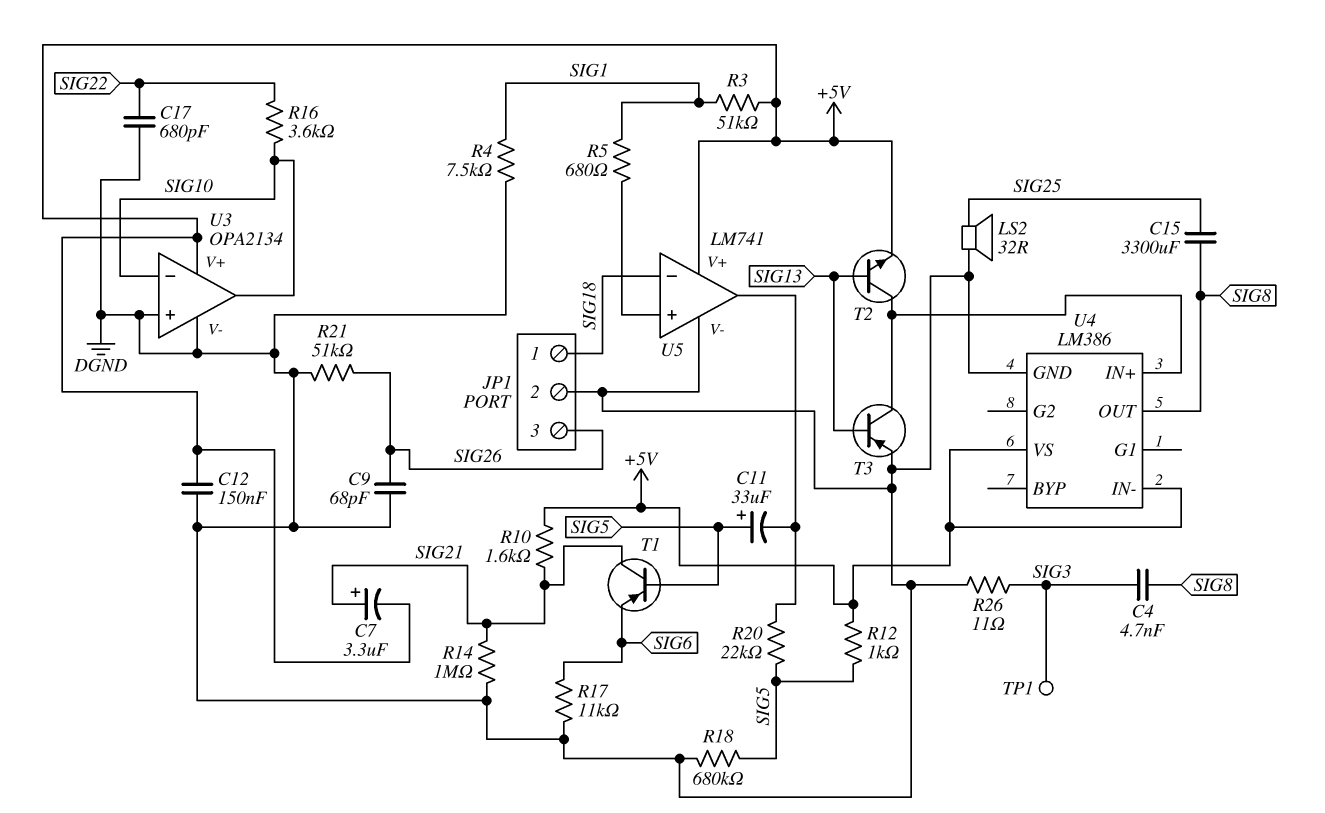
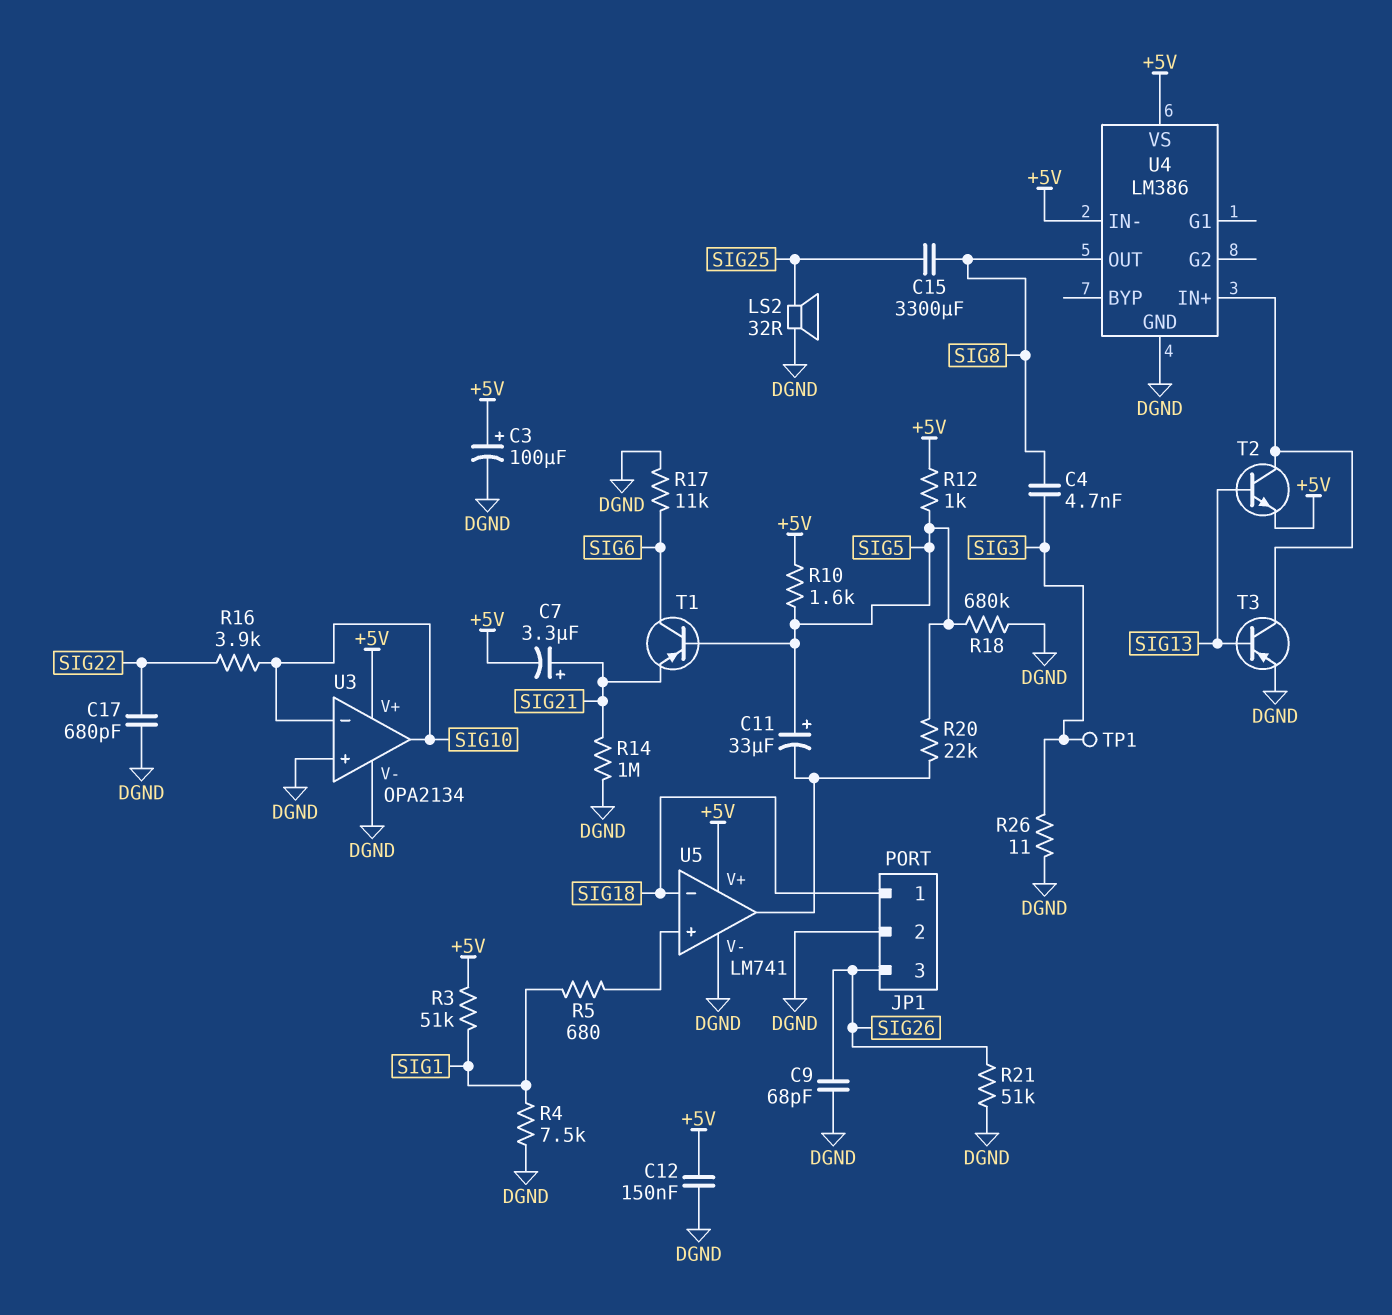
C3: none -> 100uF (plus +5V, minus DGND)
R10: 1.6k (+5V, SIG21) -> 1.6k (+5V, SIG5)
R16: 3.6k (SIG10, SIG22) -> 3.9k (SIG10, SIG22)
T1: PNP (B SIG5, C SIG21, E SIG6) -> PNP (B SIG5, C SIG6, E SIG21)

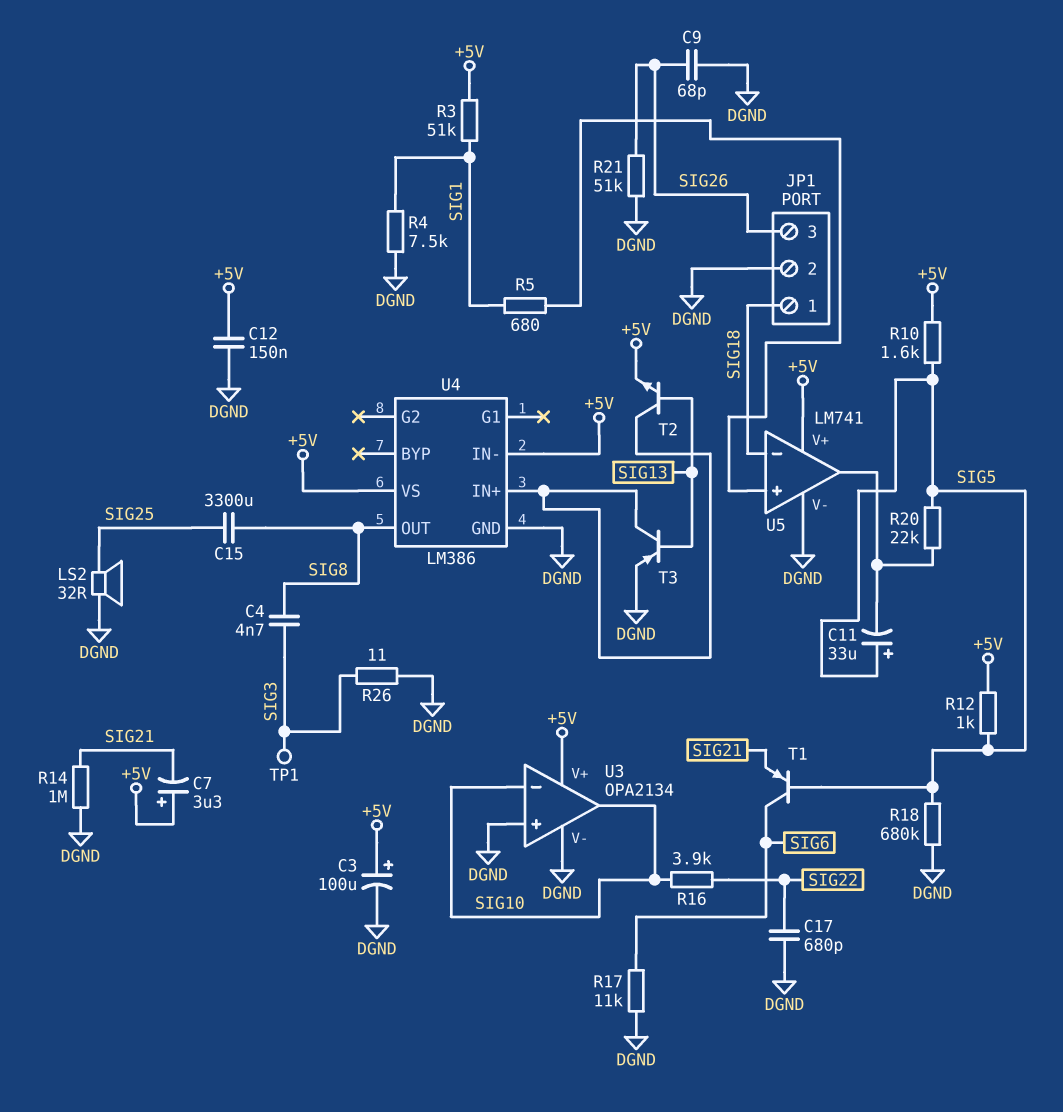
C7: 3.3uF (plus SIG21, minus +5V) -> 3.3uF (plus +5V, minus SIG21)

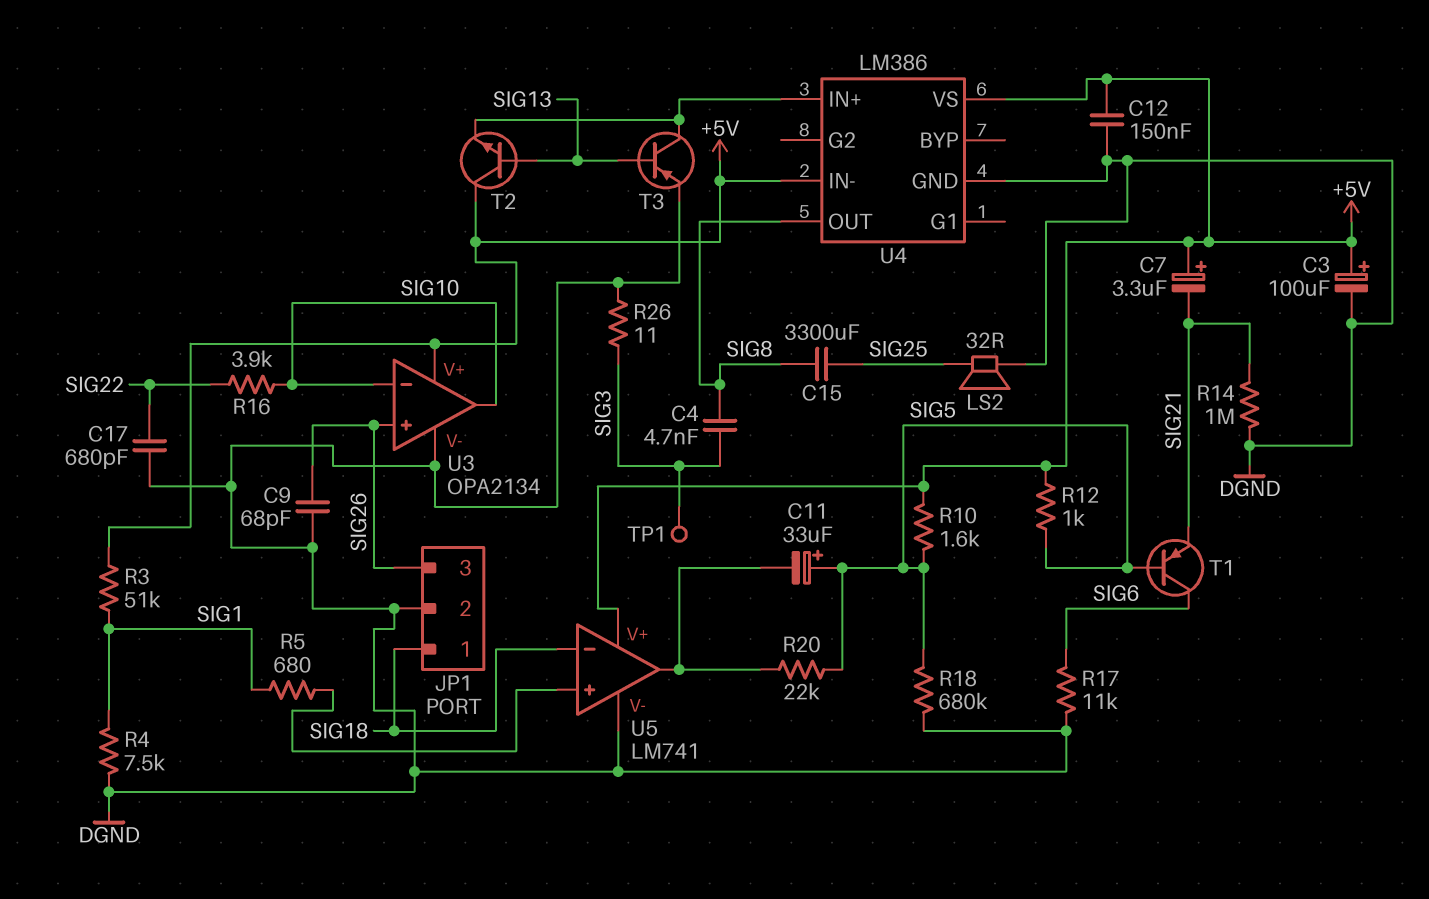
R21: 51k (DGND, SIG26) -> none
T2: NPN (B SIG13, C U4/IN+, E +5V) -> NPN (B SIG13, C +5V, E U4/IN+)
U3 pin in+: DGND -> SIG26

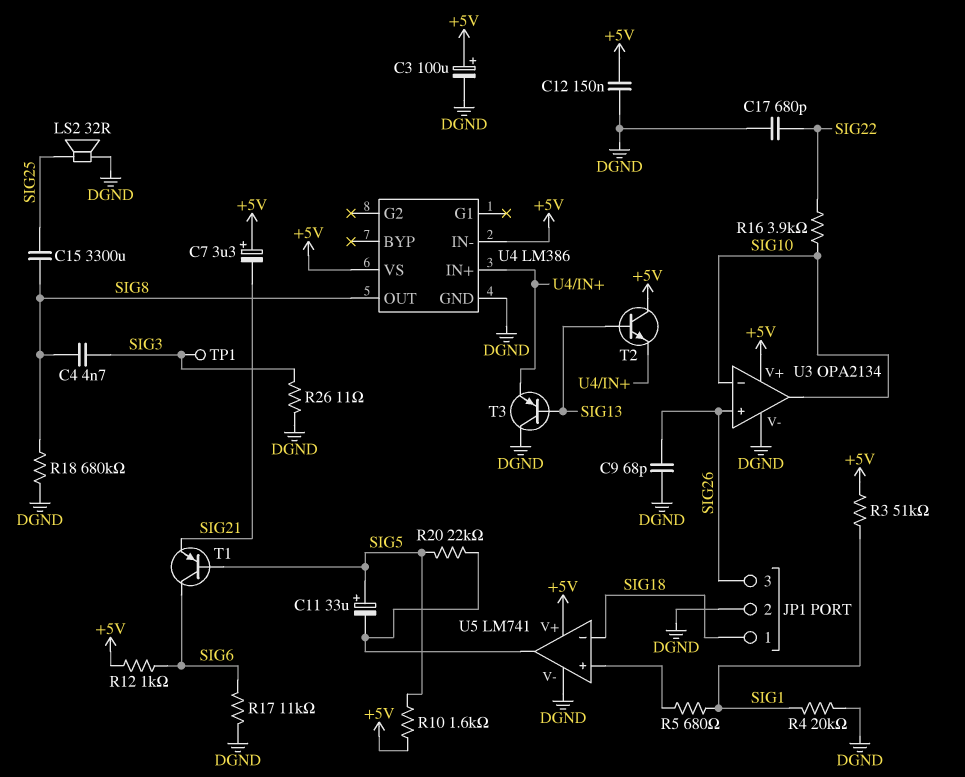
R4: 7.5k (DGND, SIG1) -> 20k (DGND, SIG1)
R12: 1k (+5V, SIG5) -> 1k (+5V, SIG6)
R14: 1M (DGND, SIG21) -> none
R18: 680k (DGND, SIG5) -> 680k (DGND, SIG8)
T3: PNP (B SIG13, C U4/IN+, E DGND) -> PNP (B SIG13, C DGND, E U4/IN+)

